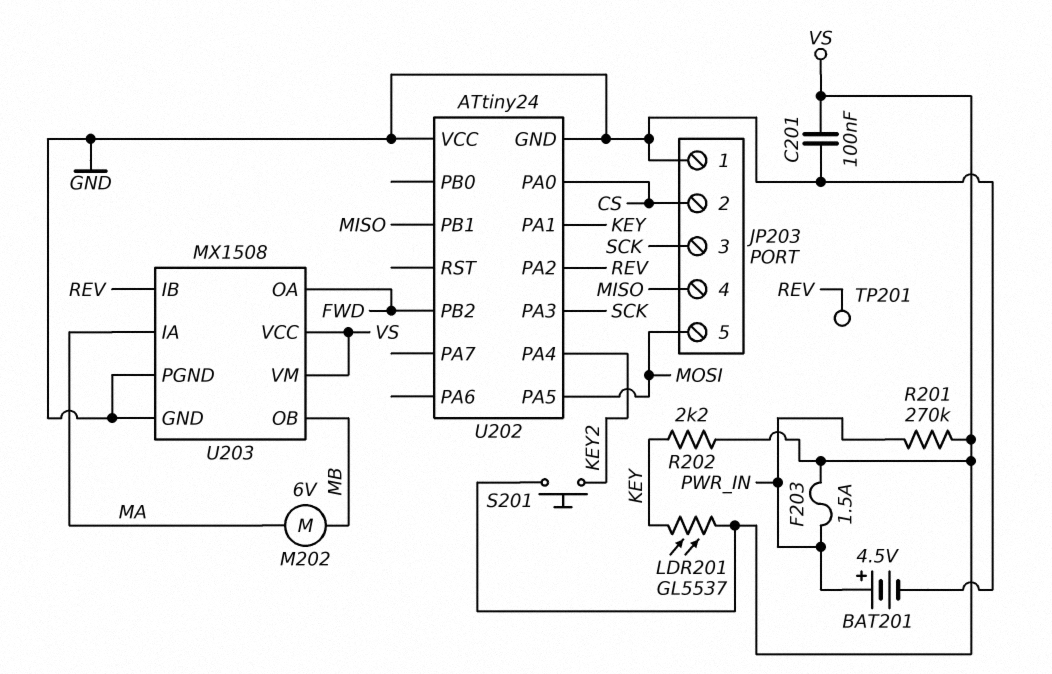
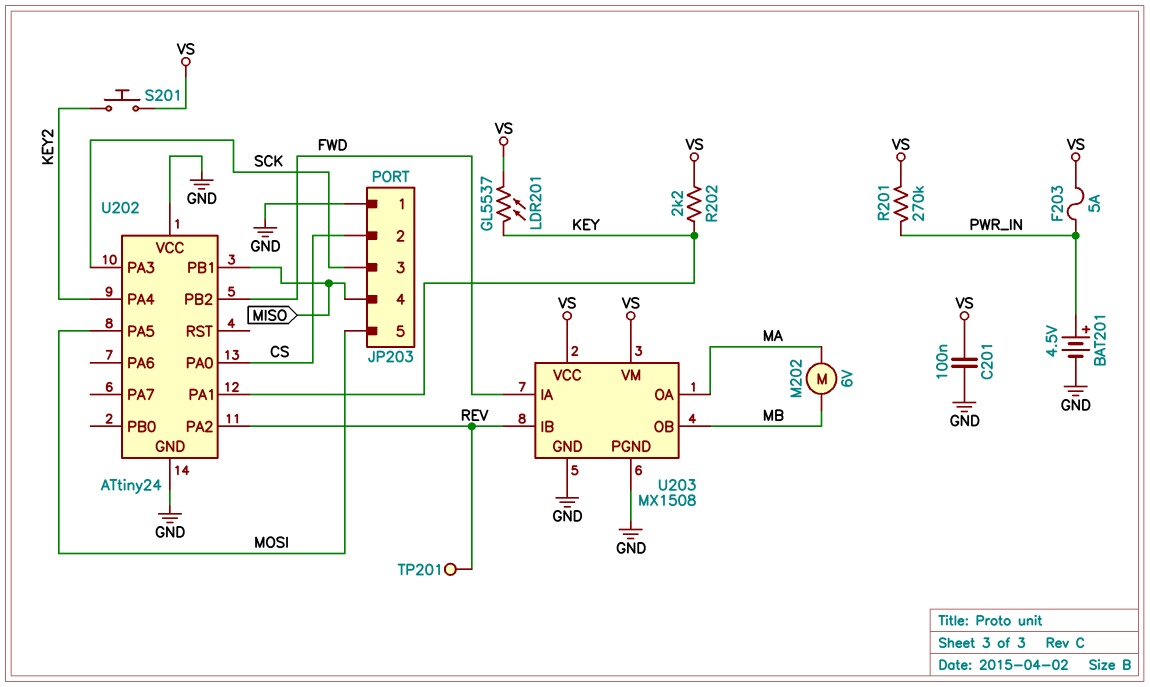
F203: 1.5A (PWR_IN, VS) -> 5A (PWR_IN, VS)
U203 pin IA: MA -> FWD
U203 pin OA: FWD -> MA

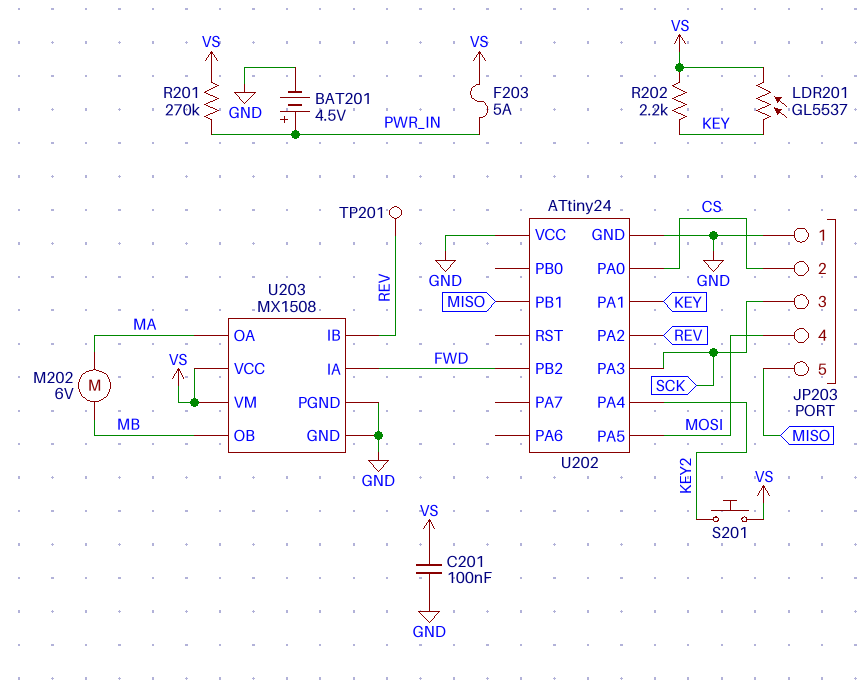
JP203 pin 4: MISO -> MOSI
JP203 pin 5: MOSI -> MISO

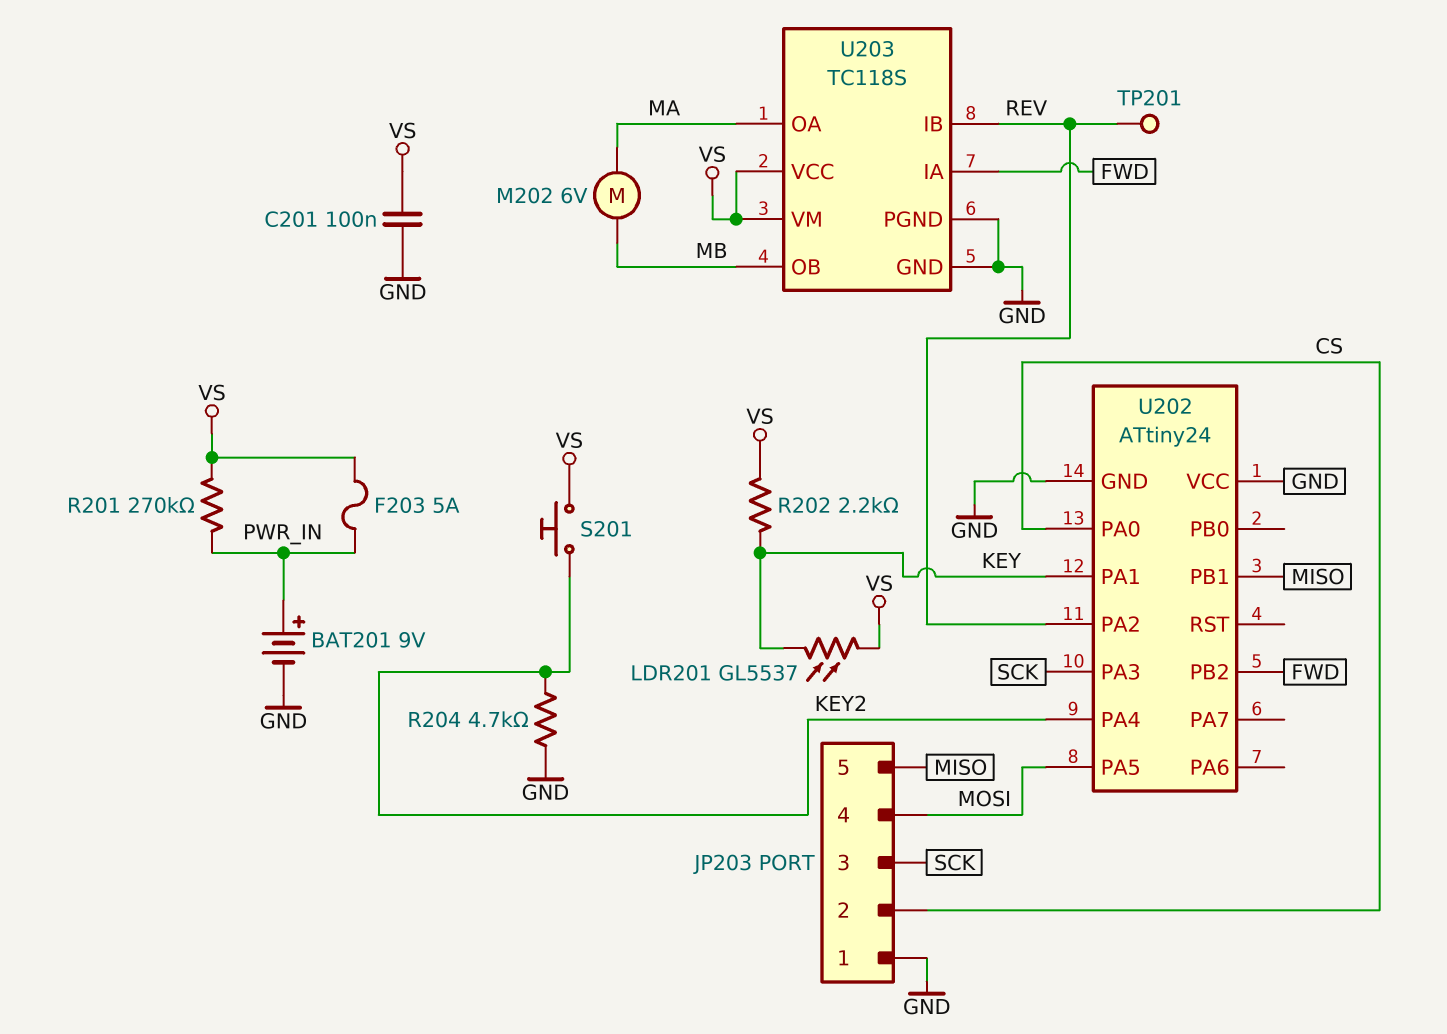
BAT201: 4.5V (plus PWR_IN, minus GND) -> 9V (plus PWR_IN, minus GND)
R204: none -> 4.7k (GND, KEY2)
U203: MX1508 -> TC118S

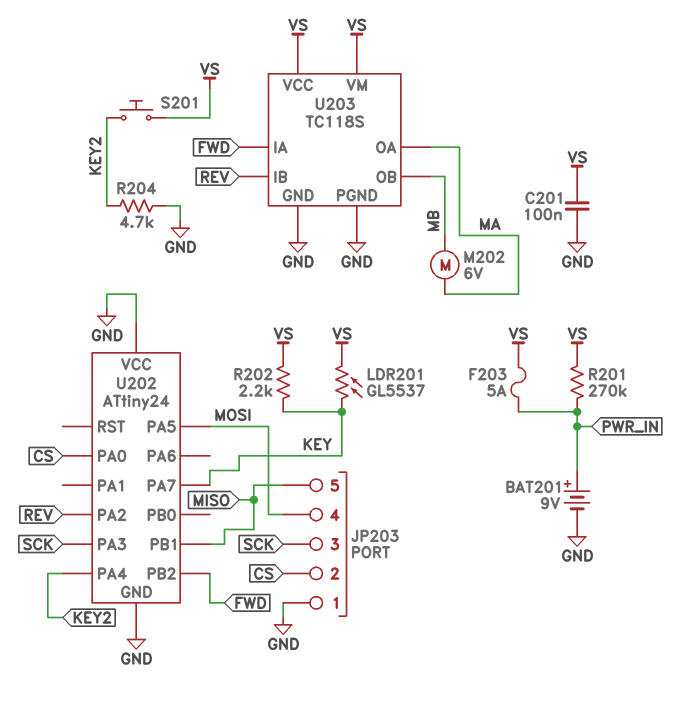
TP201: test point (REV) -> none
U202 pin PA1: KEY -> none
U202 pin PA7: none -> KEY

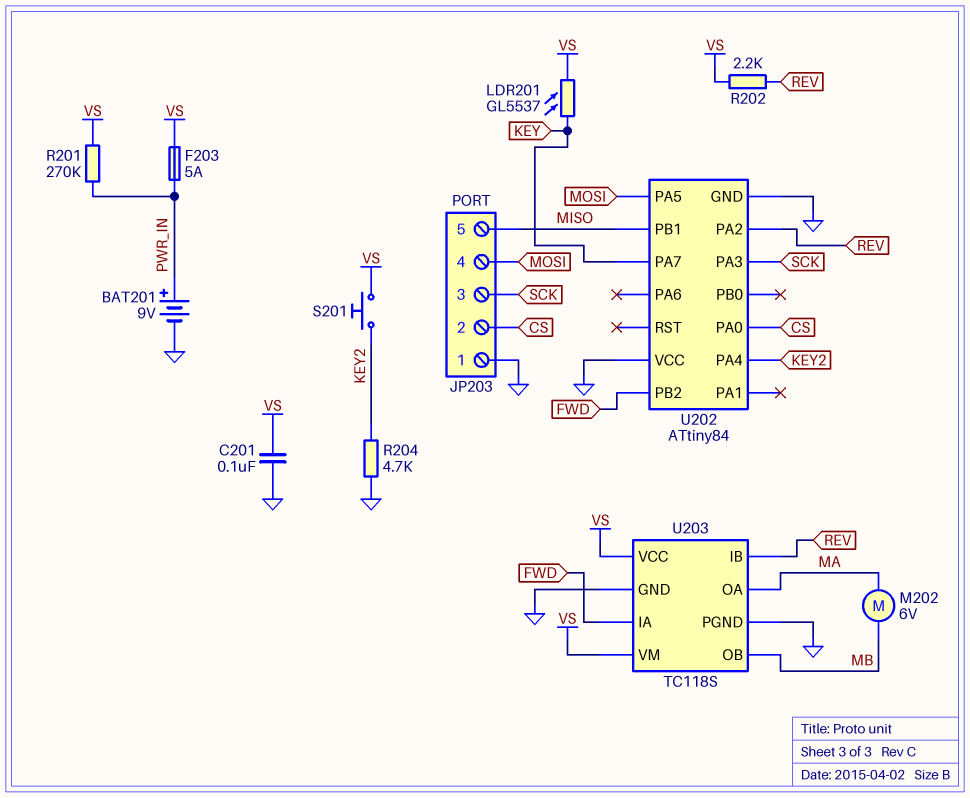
R202: 2.2k (KEY, VS) -> 2.2k (REV, VS)
U202: ATtiny24 -> ATtiny84

